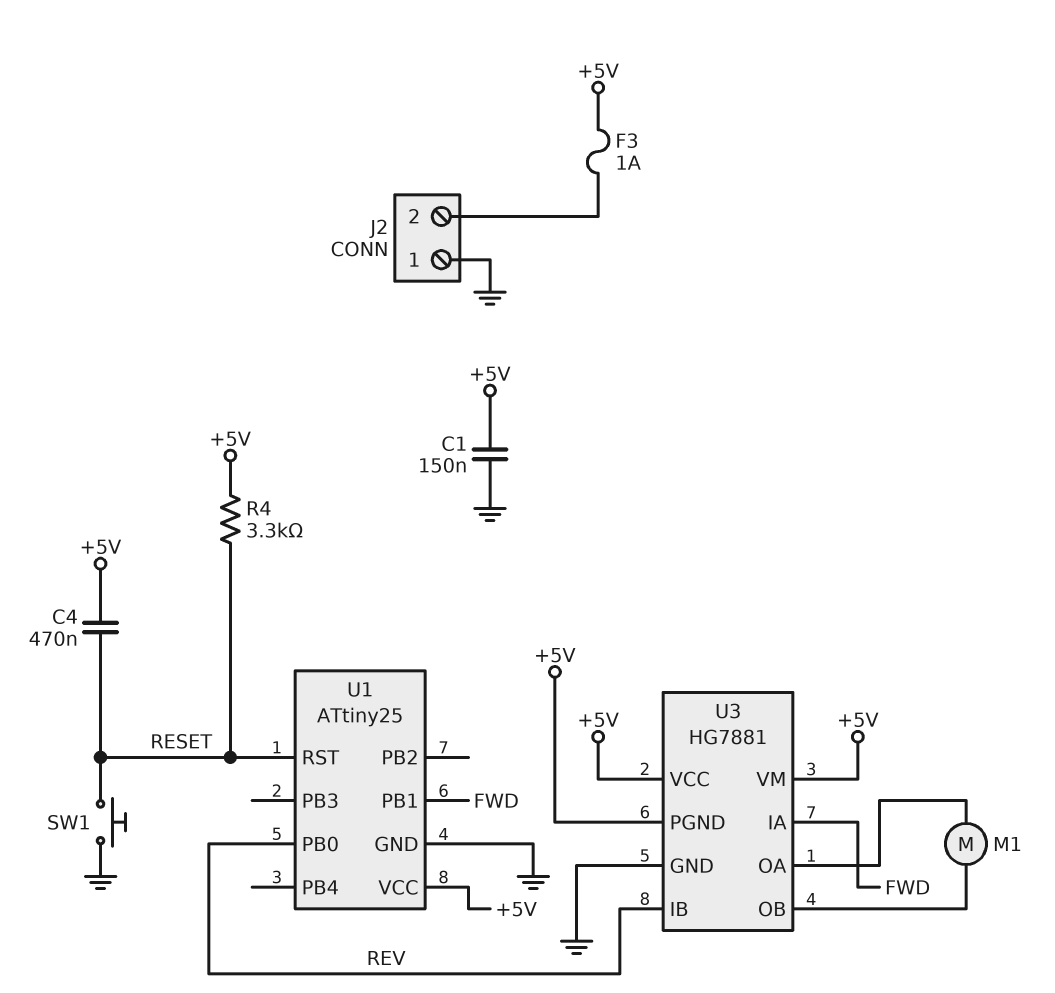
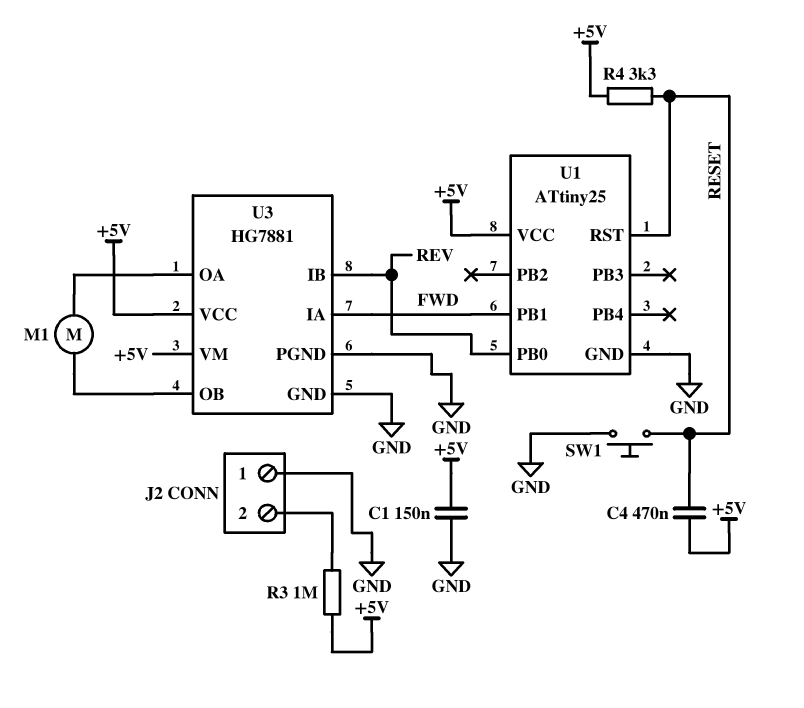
F3: 1A (+5V, J2/2) -> none
R3: none -> 1M (+5V, J2/2)
U3 pin PGND: +5V -> GND

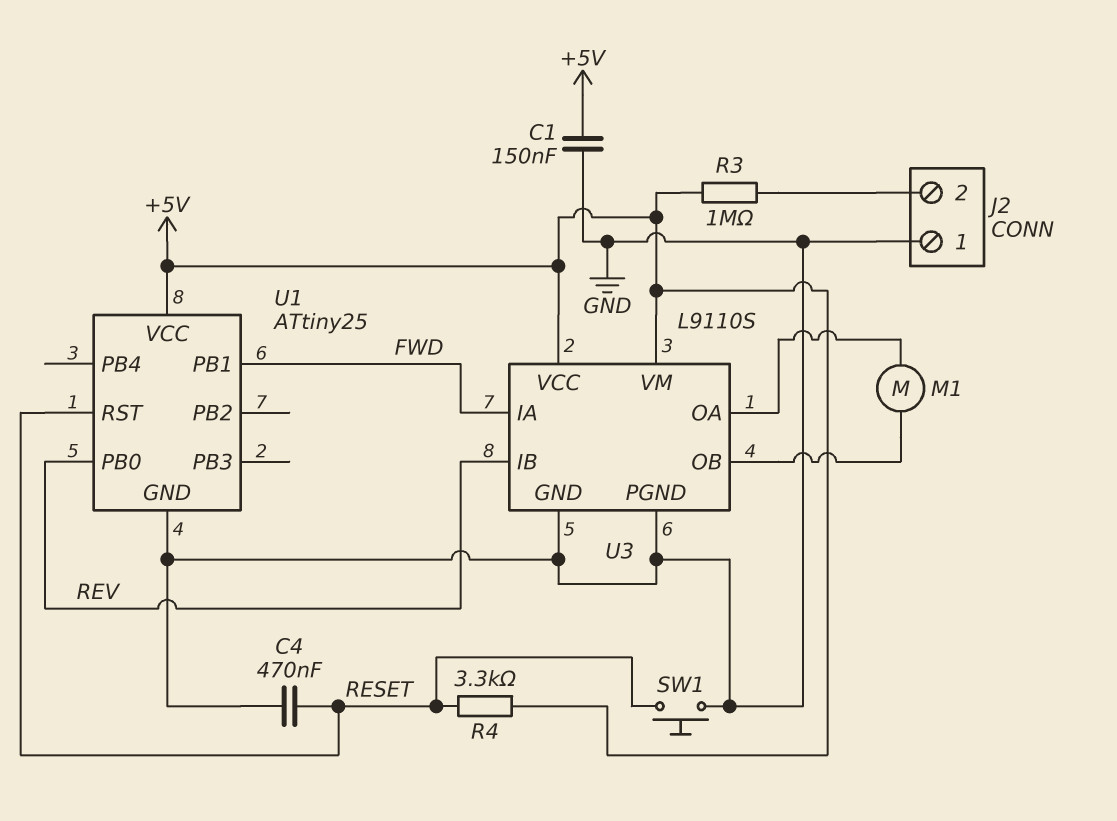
C4: 470nF (+5V, RESET) -> 470nF (GND, RESET)
U3: HG7881 -> L9110S

